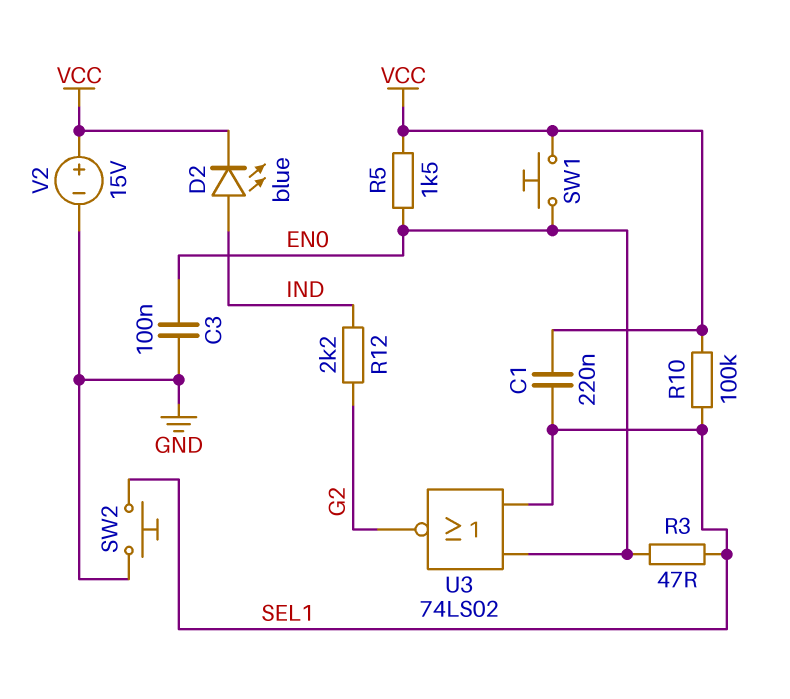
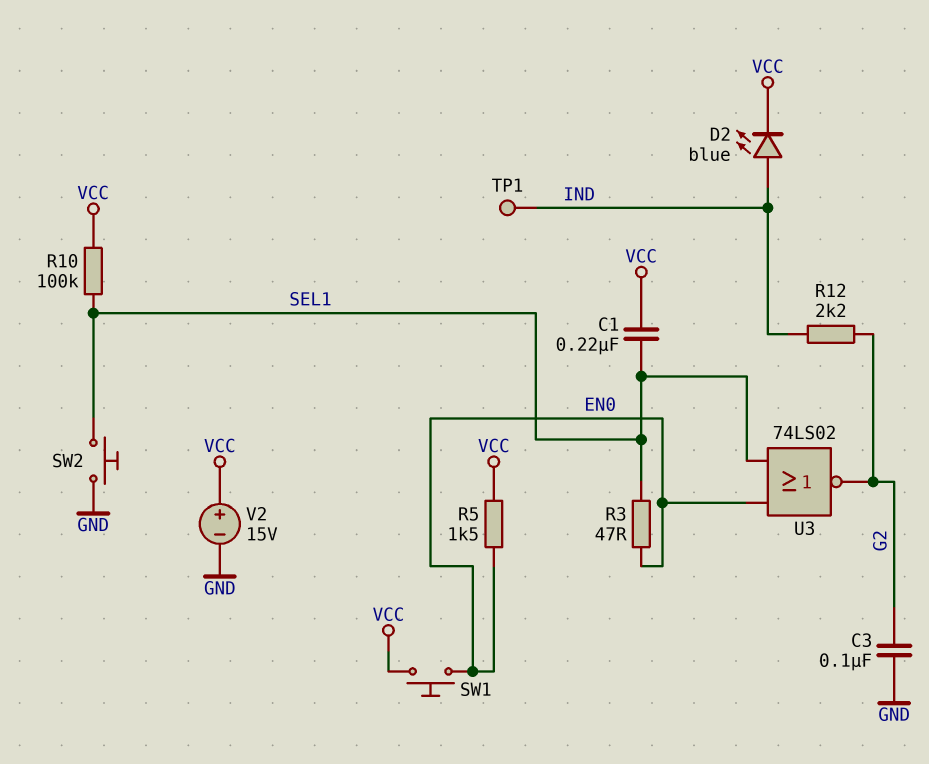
C3: 100nF (EN0, GND) -> 100nF (G2, GND)
TP1: none -> test point (IND)

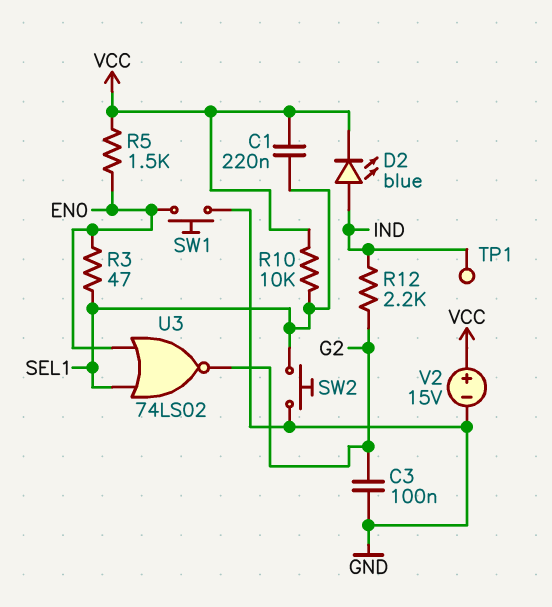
R10: 100k (SEL1, VCC) -> 10k (SEL1, VCC)
SW1: button (EN0, VCC) -> button (EN0, GND)

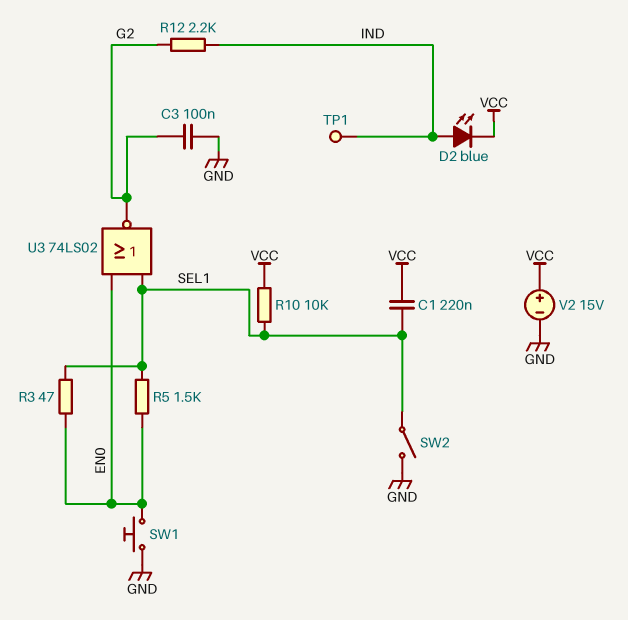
R5: 1.5k (EN0, VCC) -> 1.5k (EN0, SEL1)
SW2: button (GND, SEL1) -> switch (GND, SEL1)

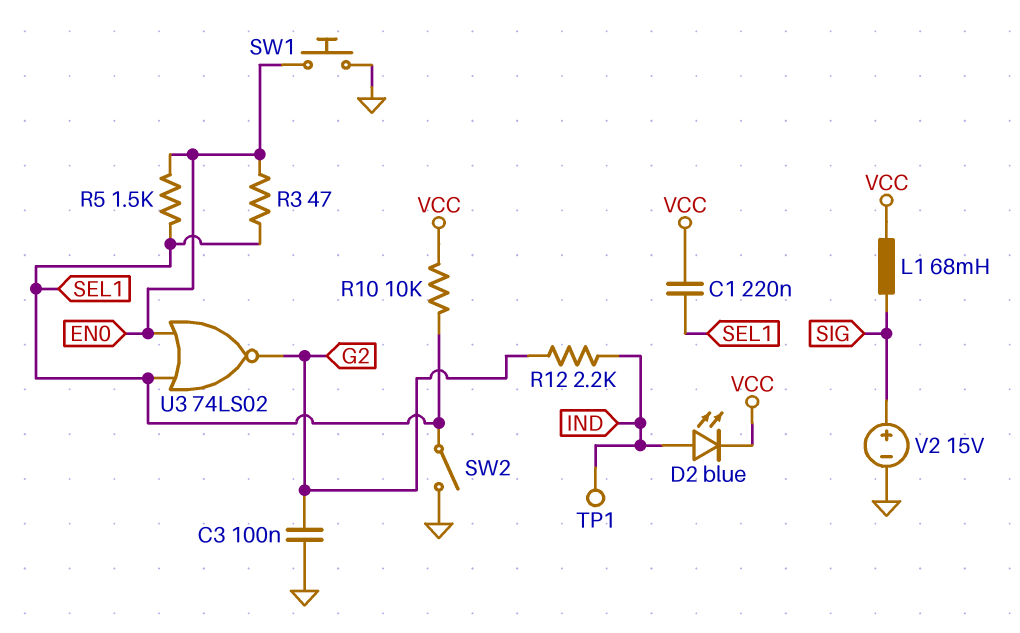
L1: none -> 68mH (SIG, VCC)
V2: 15V (plus VCC, minus GND) -> 15V (plus SIG, minus GND)

